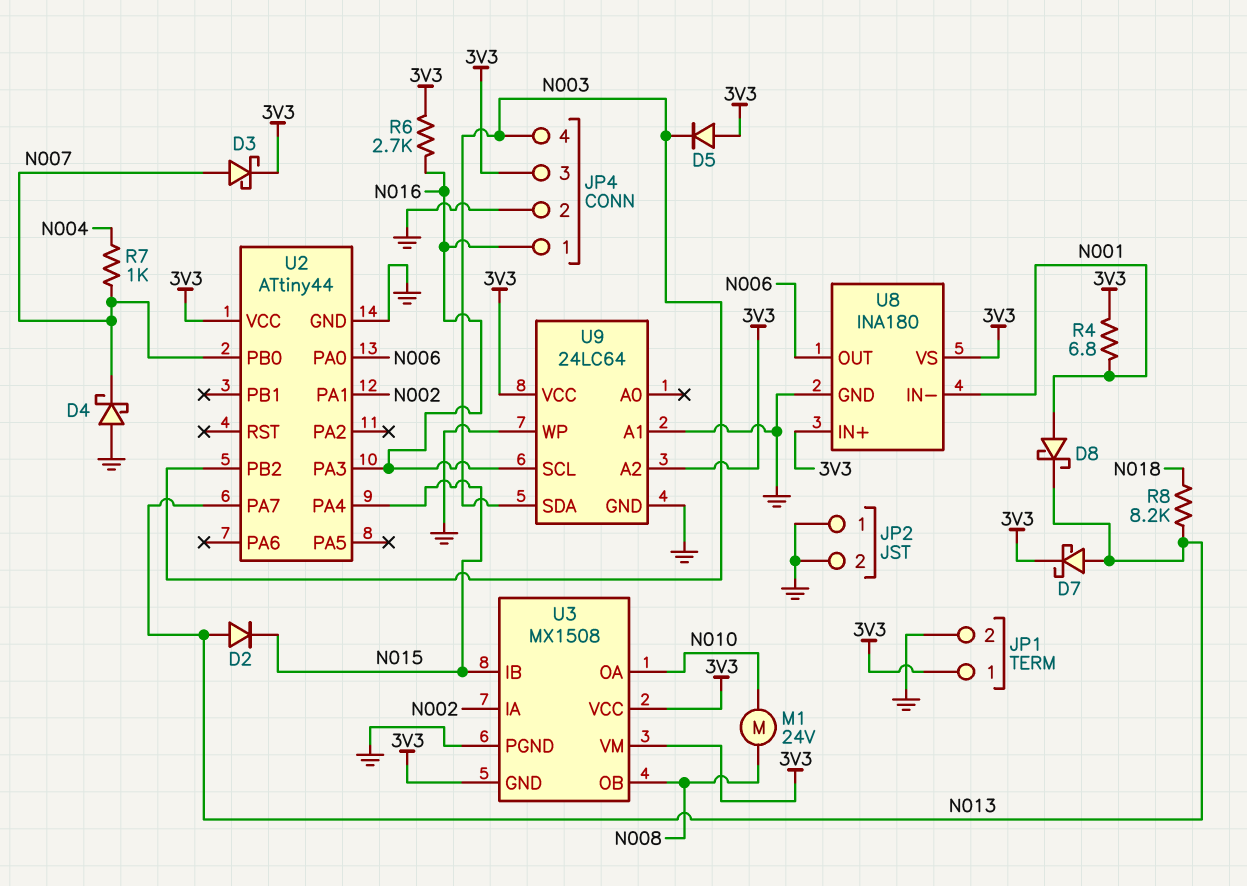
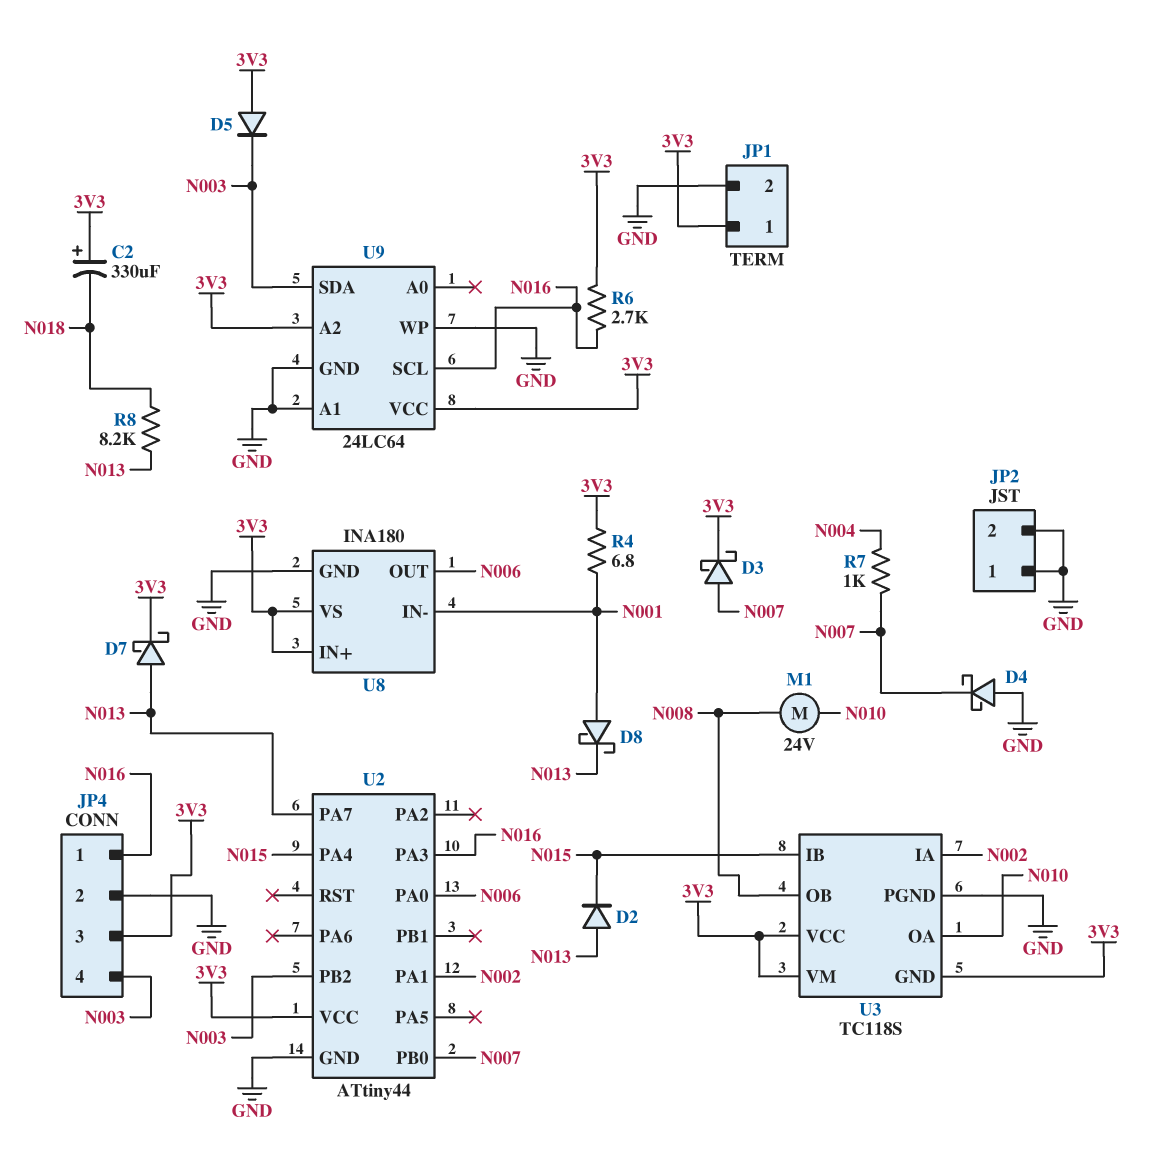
C2: none -> 330uF (plus 3V3, minus N018)
U3: MX1508 -> TC118S

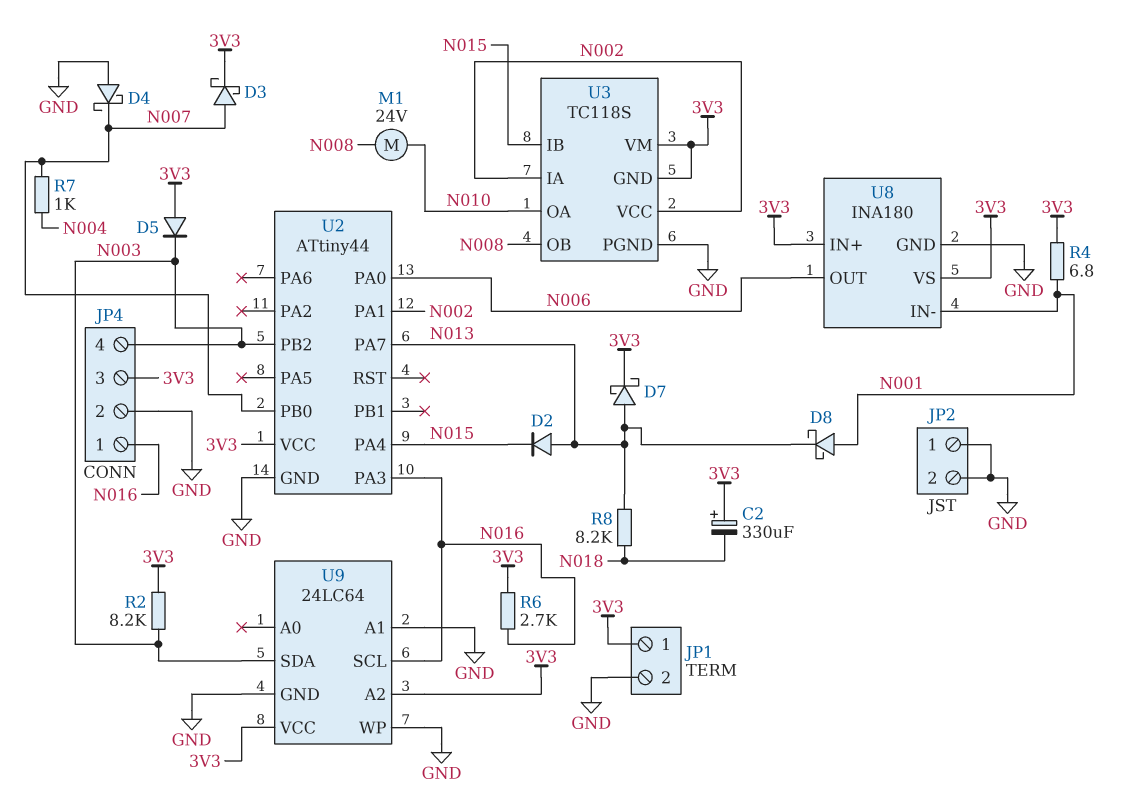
R2: none -> 8.2k (3V3, N003)
U3 pin VCC: 3V3 -> N002

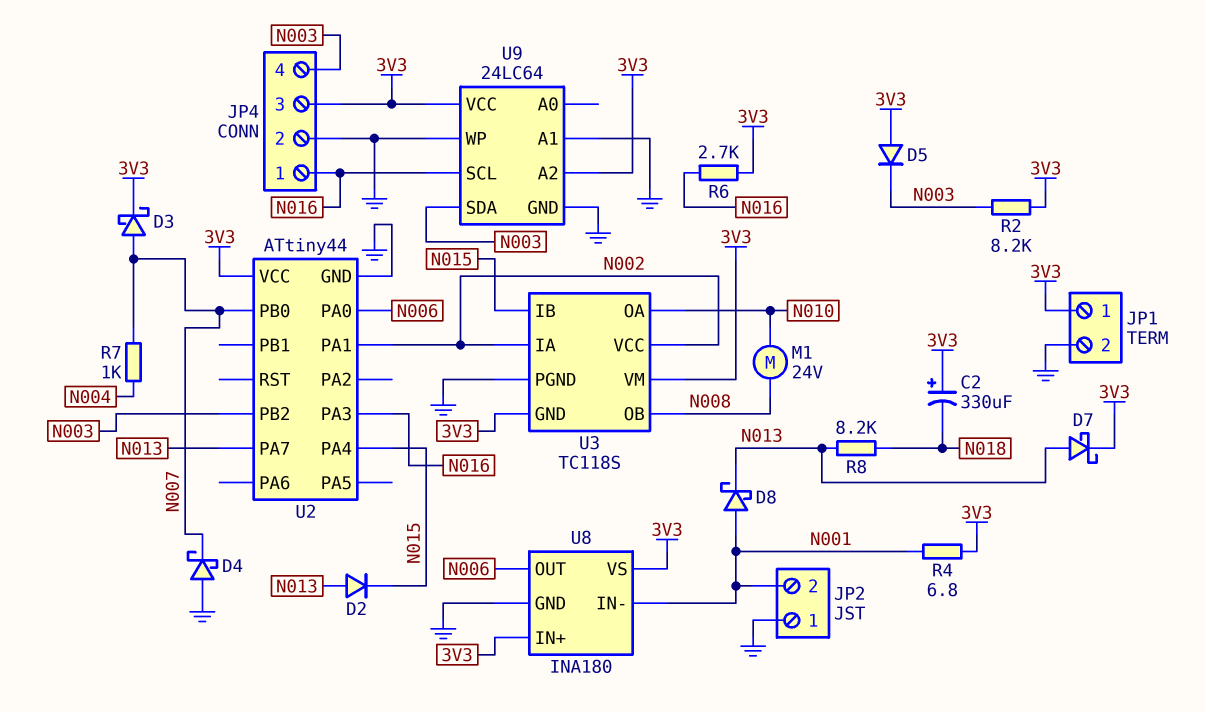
JP2 pin 2: GND -> N001

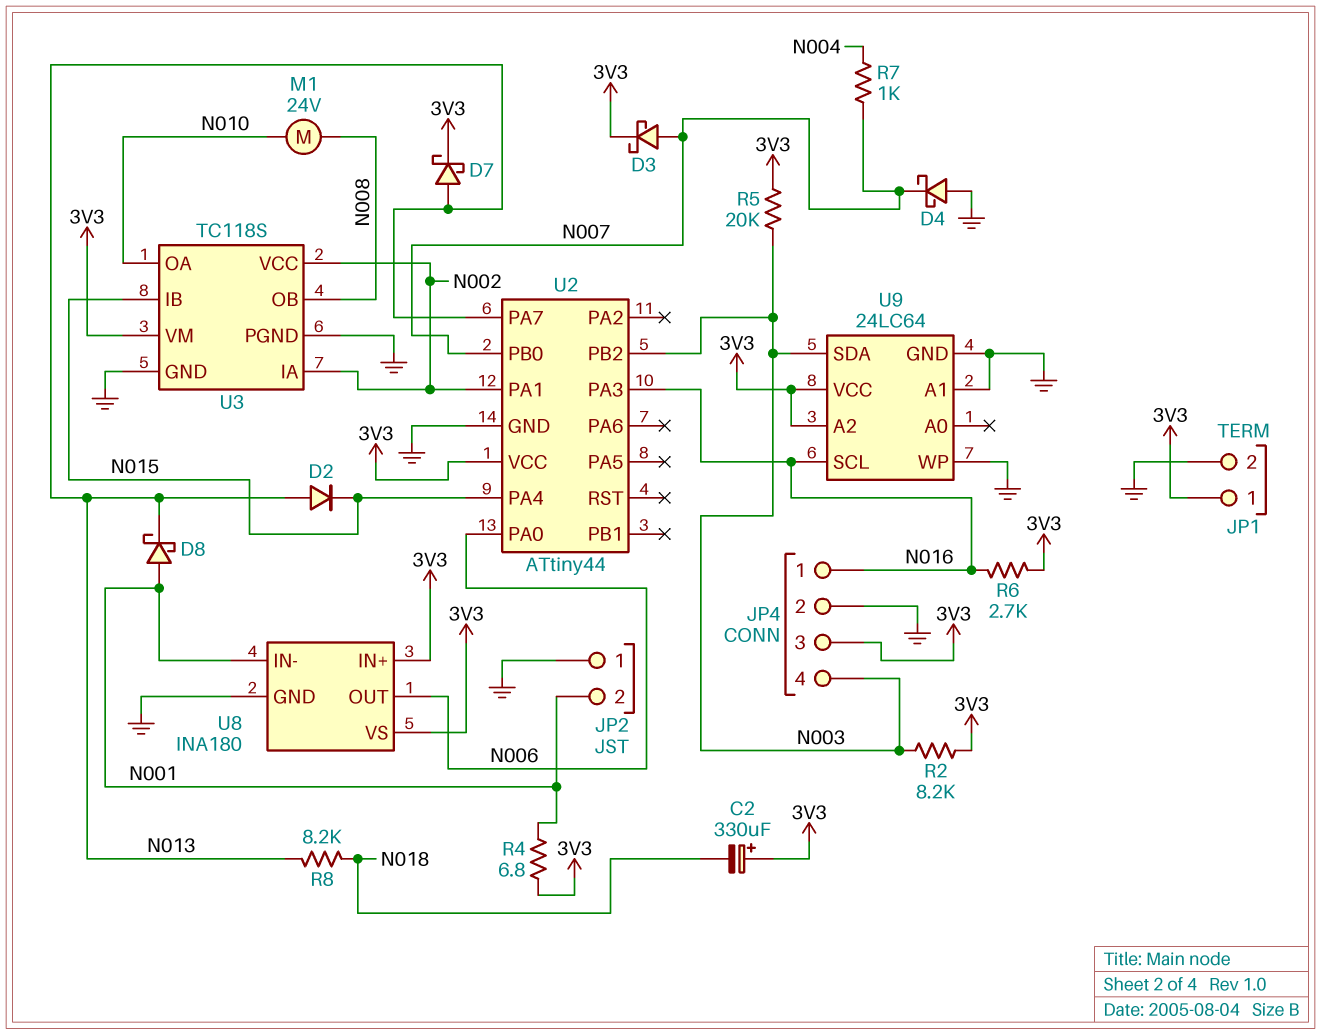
D5: diode (A 3V3, K N003) -> none
R5: none -> 20k (3V3, N003)
U3 pin GND: 3V3 -> GND

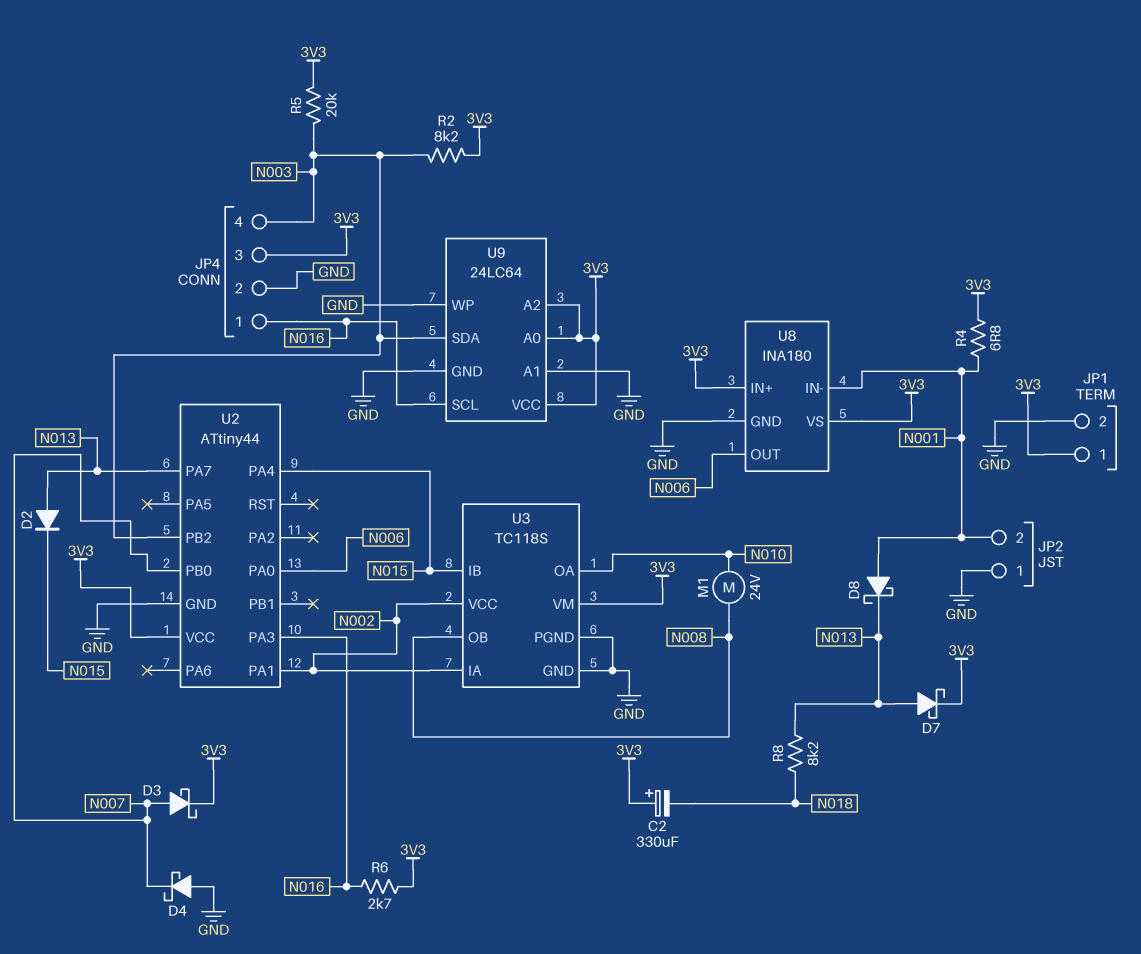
R7: 1k (N004, N007) -> none
U9 pin A0: none -> 3V3

